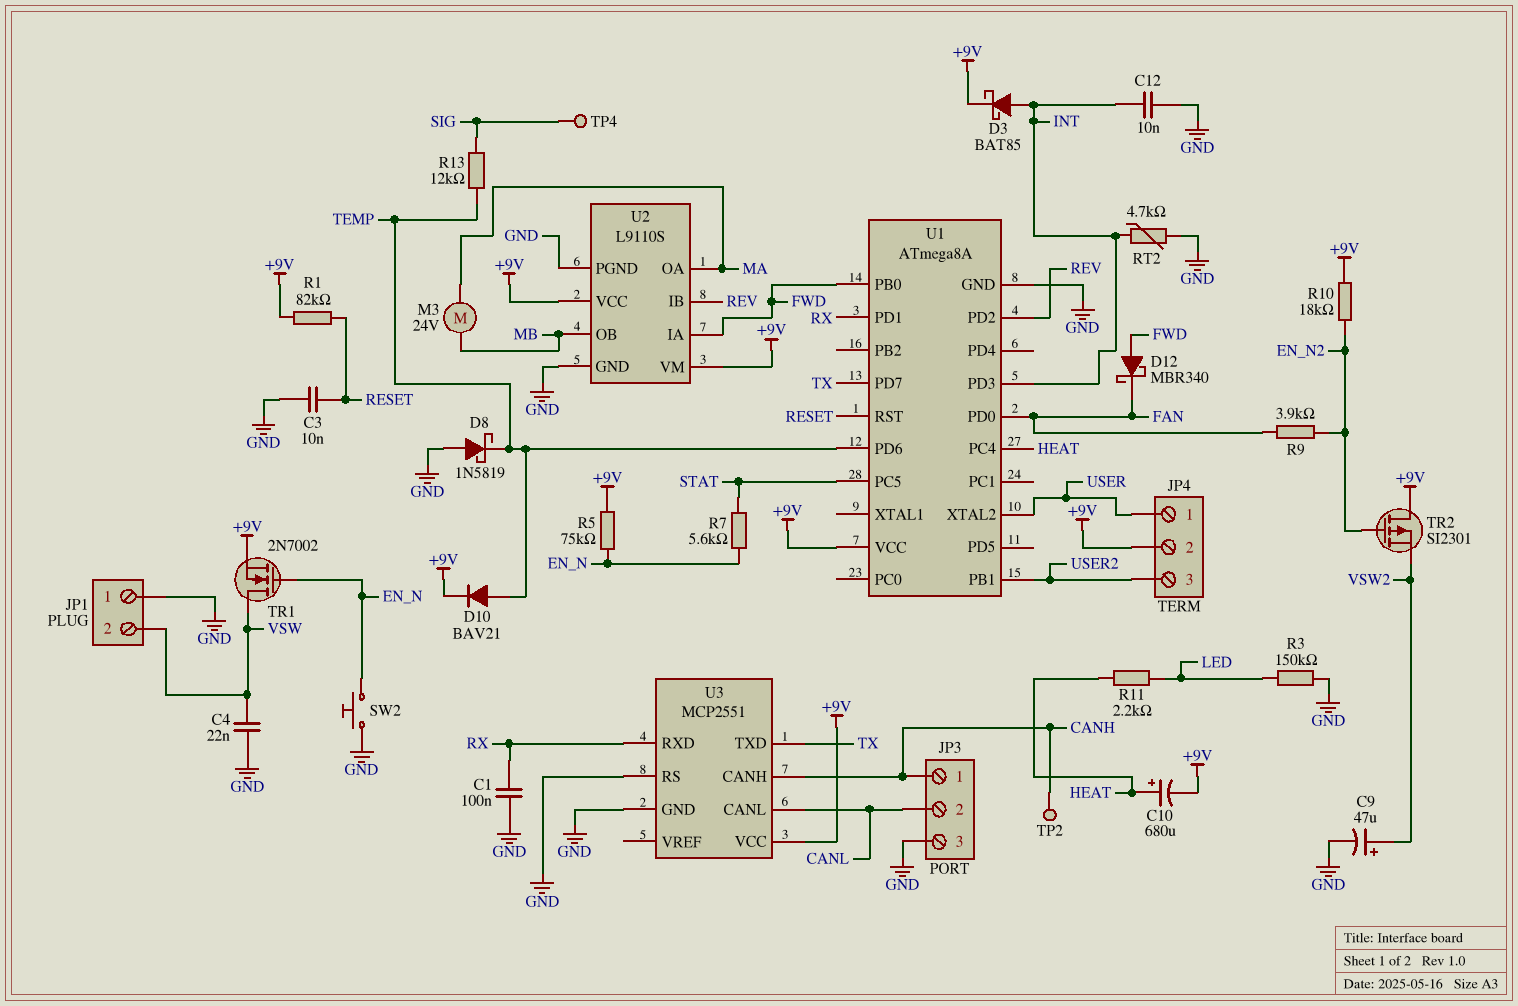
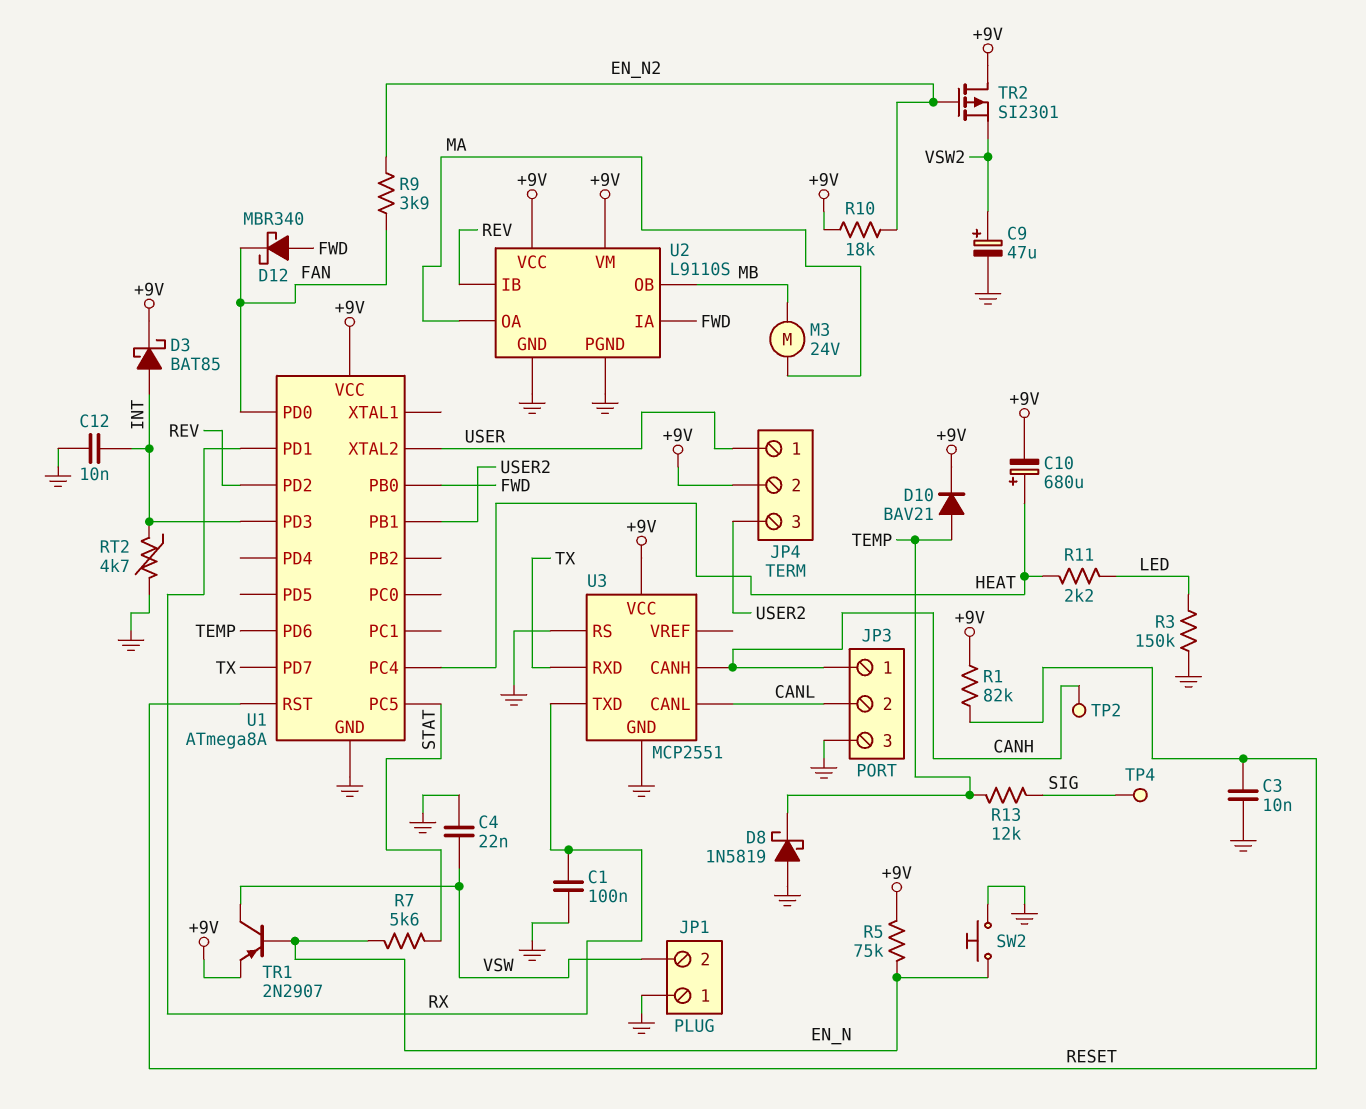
TR1: NMOS 2N7002 (G EN_N, D VSW, S +9V) -> PNP 2N2907 (B EN_N, C VSW, E +9V)
U3 pin RXD: RX -> TX
U3 pin TXD: TX -> RX

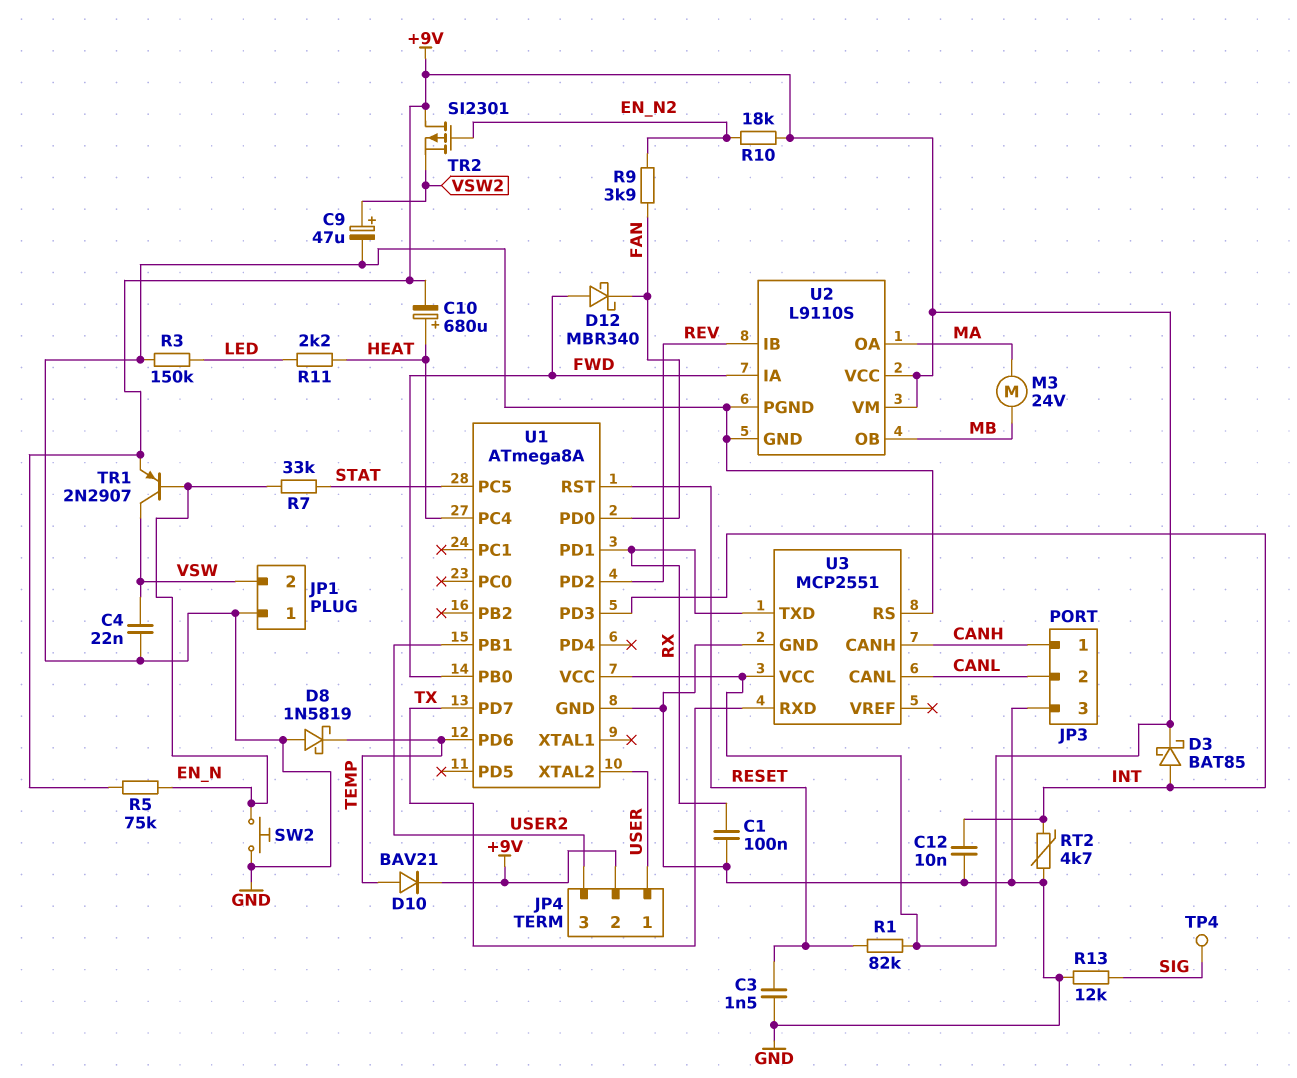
C3: 10nF (GND, RESET) -> 1.5nF (GND, RESET)
R7: 5.6k (EN_N, STAT) -> 33k (EN_N, STAT)
R13: 12k (SIG, TEMP) -> 12k (GND, SIG)
TP2: test point (CANH) -> none

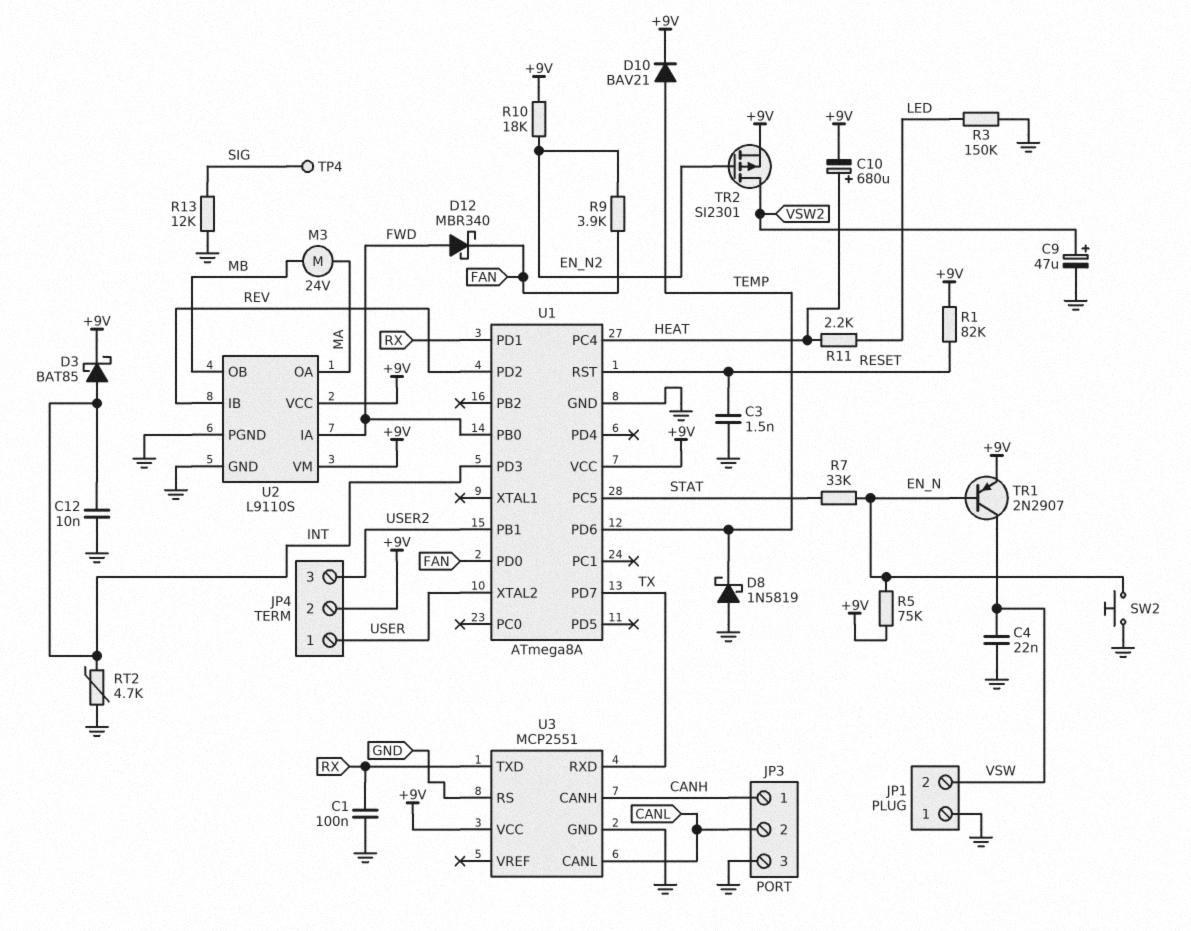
TR2: PMOS SI2301 (G EN_N2, D +9V, S VSW2) -> PMOS SI2301 (G EN_N2, D VSW2, S +9V)

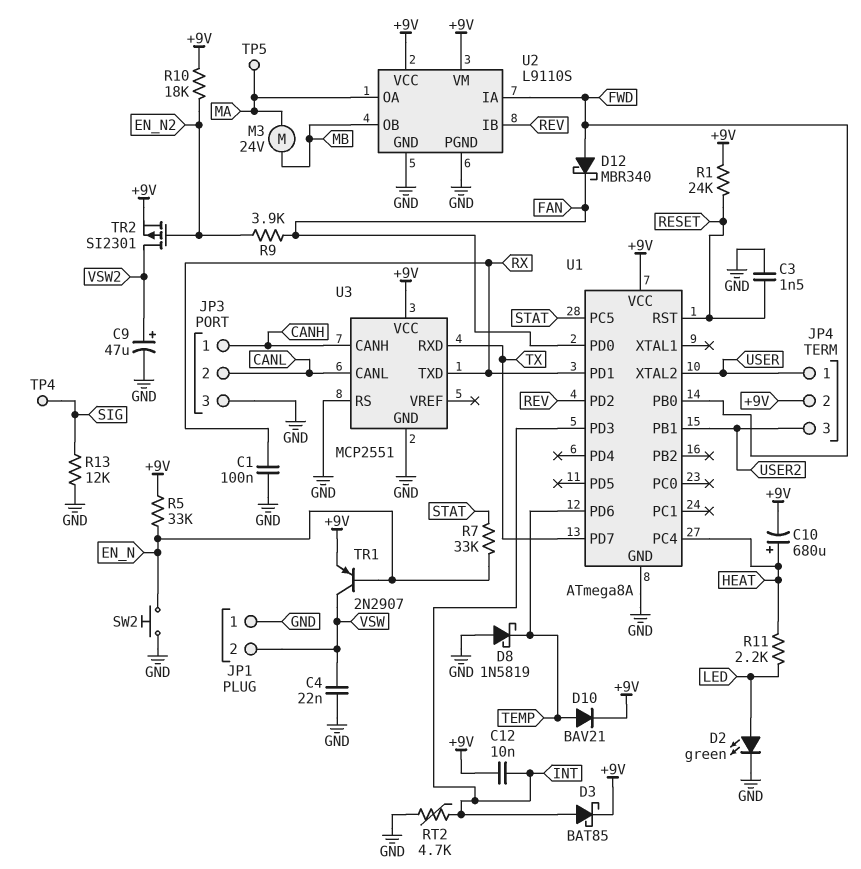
C12: 10nF (GND, INT) -> 10nF (+9V, INT)
D2: none -> LED green (A LED, K GND)
R1: 82k (+9V, RESET) -> 24k (+9V, RESET)
R3: 150k (GND, LED) -> none
R5: 75k (+9V, EN_N) -> 33k (+9V, EN_N)
TP5: none -> test point (MA)

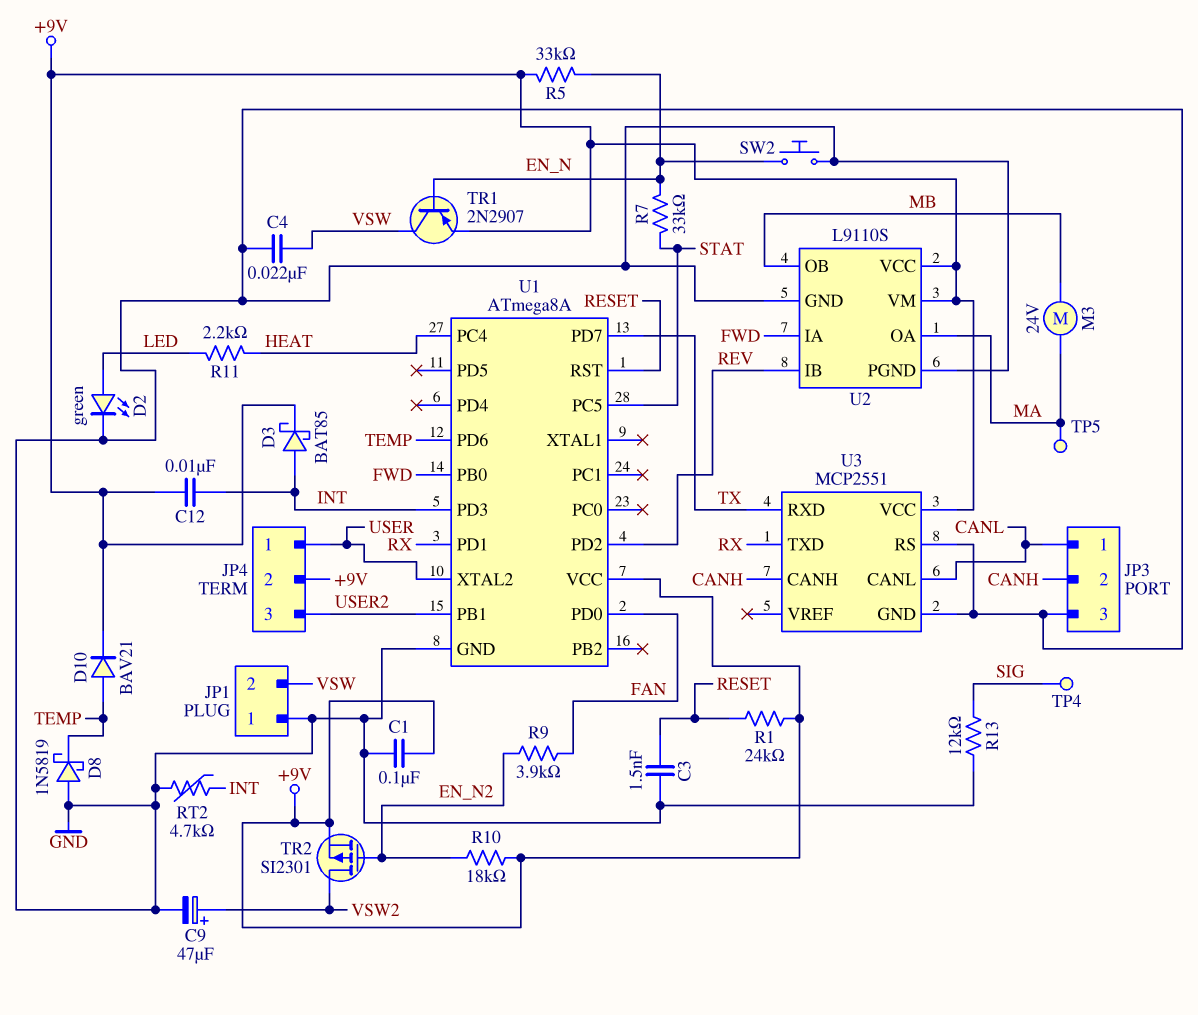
C1: 100nF (GND, RX) -> 100nF (+9V, GND)
C10: 680uF (plus HEAT, minus +9V) -> none
D12: schottky MBR340 (A FWD, K FAN) -> none
JP3 pin 1: CANH -> CANL
JP3 pin 2: CANL -> CANH

